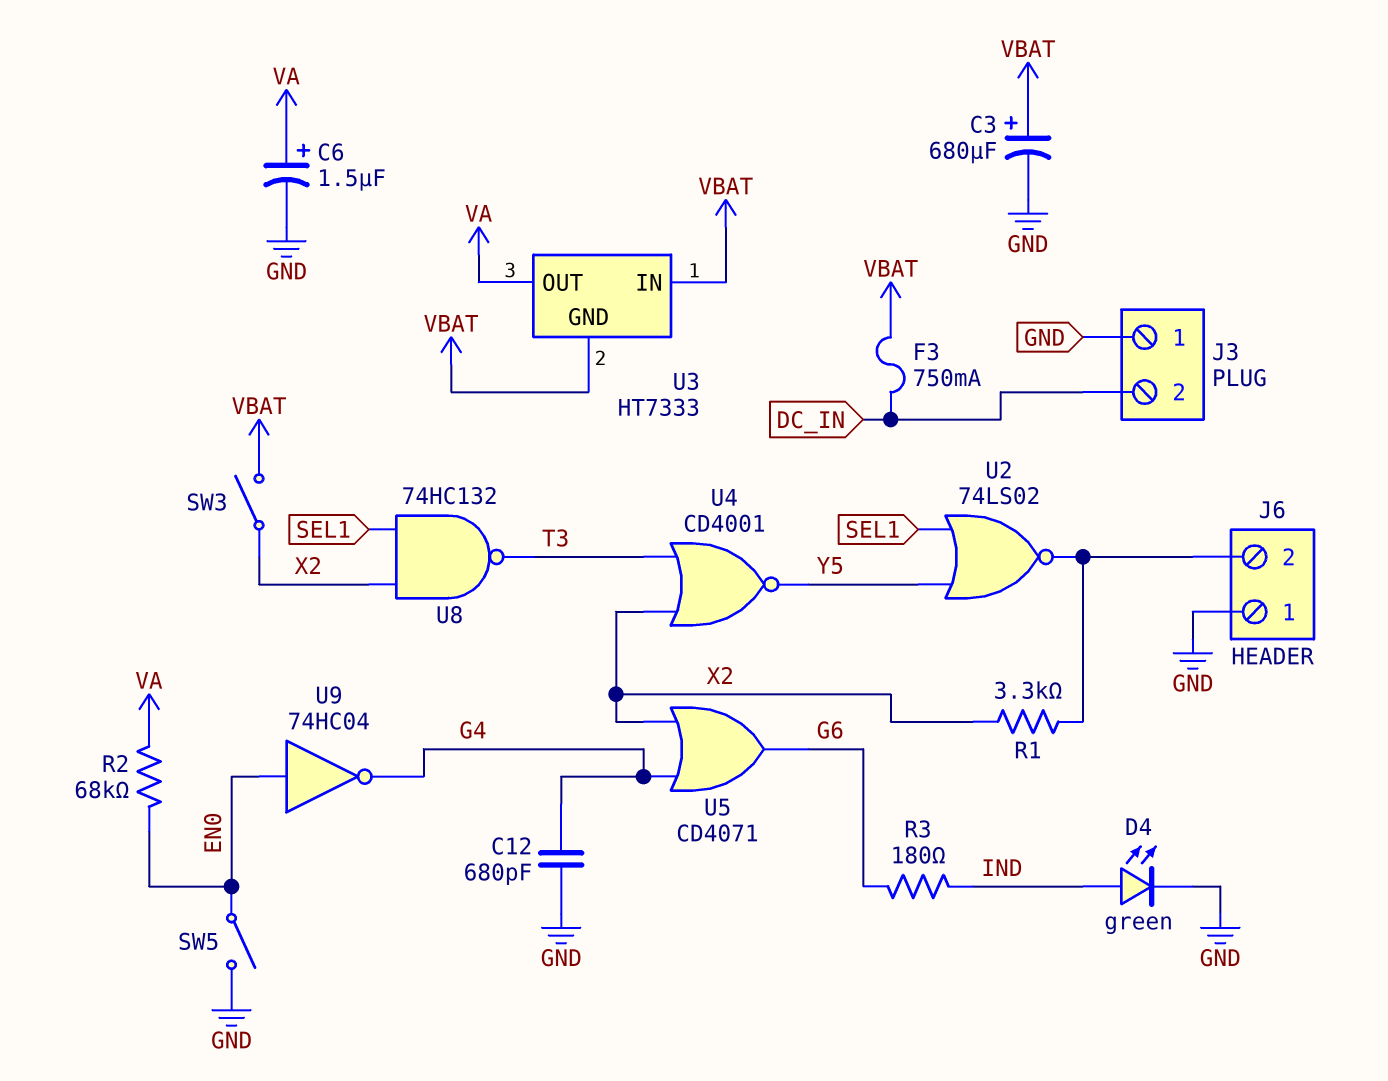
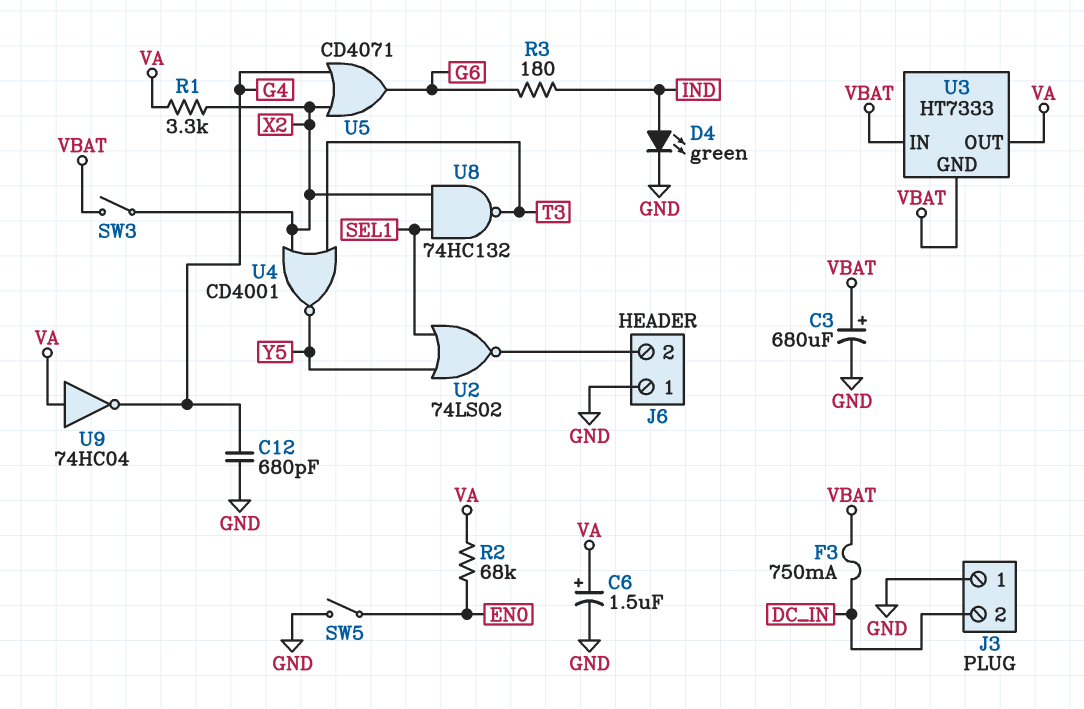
R1: 3.3k (J6/2, X2) -> 3.3k (VA, X2)
U9: NOT 74HC04 (in EN0, out G4) -> NOT 74HC04 (in VA, out G4)

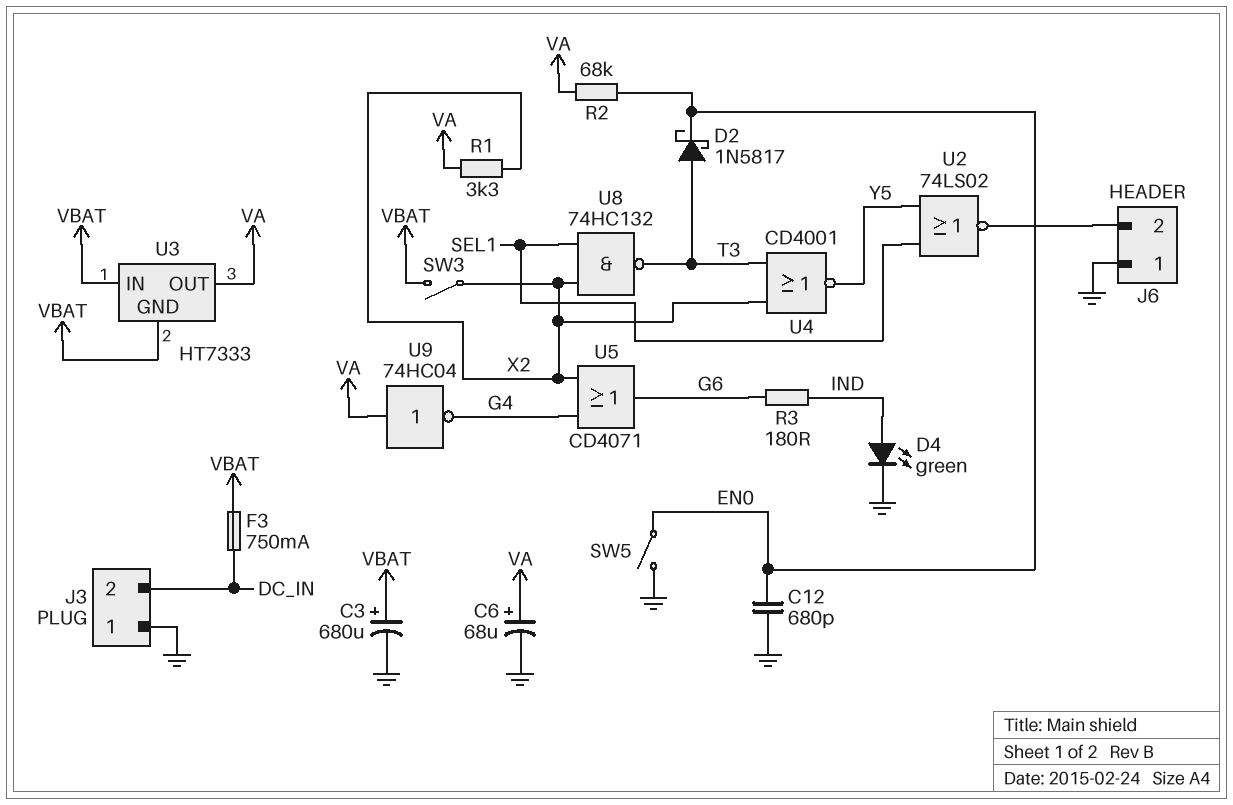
C6: 1.5uF (plus VA, minus GND) -> 68uF (plus VA, minus GND)
C12: 680pF (G4, GND) -> 680pF (EN0, GND)
D2: none -> schottky 1N5817 (A T3, K EN0)

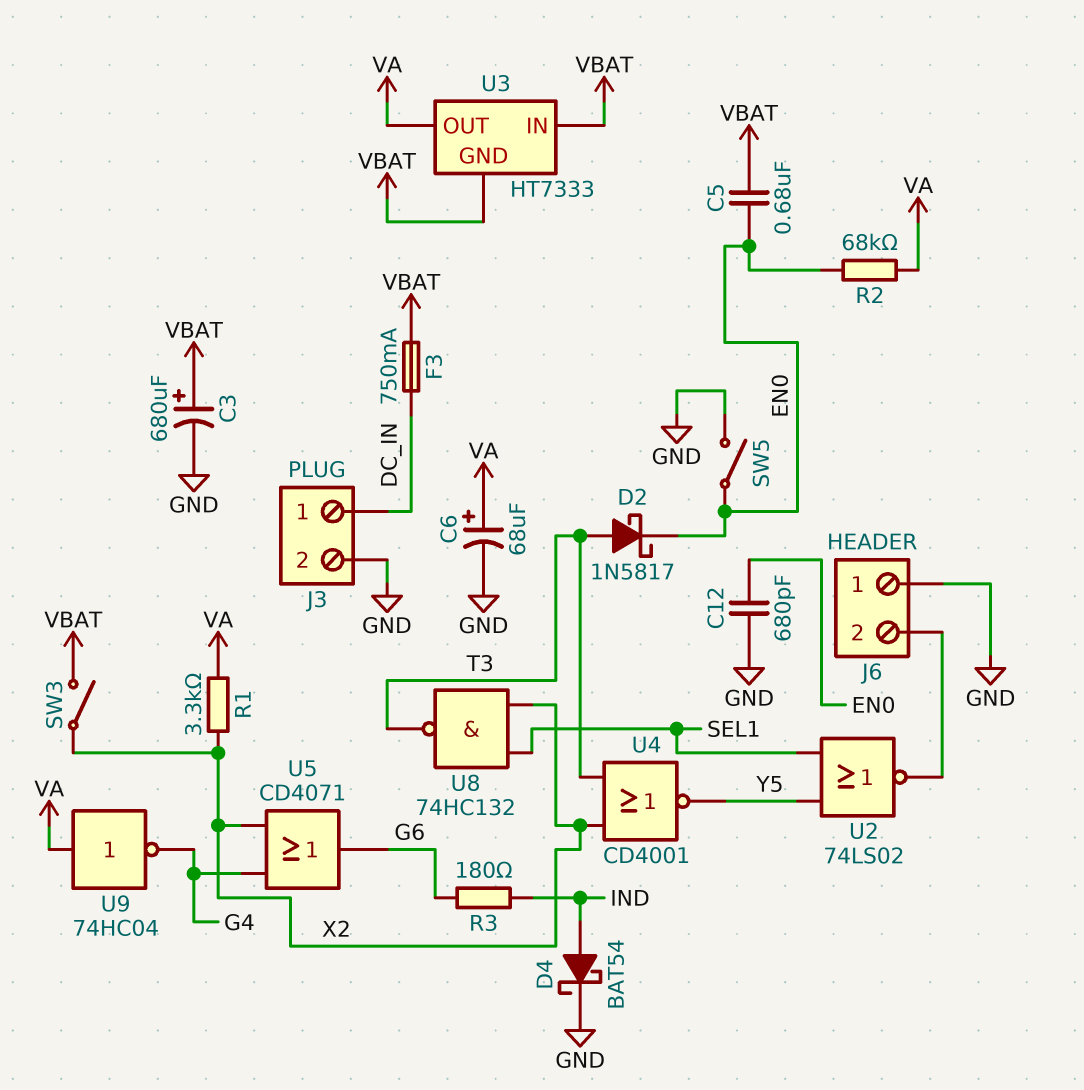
C5: none -> 680nF (EN0, VBAT)
D4: LED green (A IND, K GND) -> schottky BAT54 (A IND, K GND)
J3 pin 1: GND -> DC_IN
J3 pin 2: DC_IN -> GND

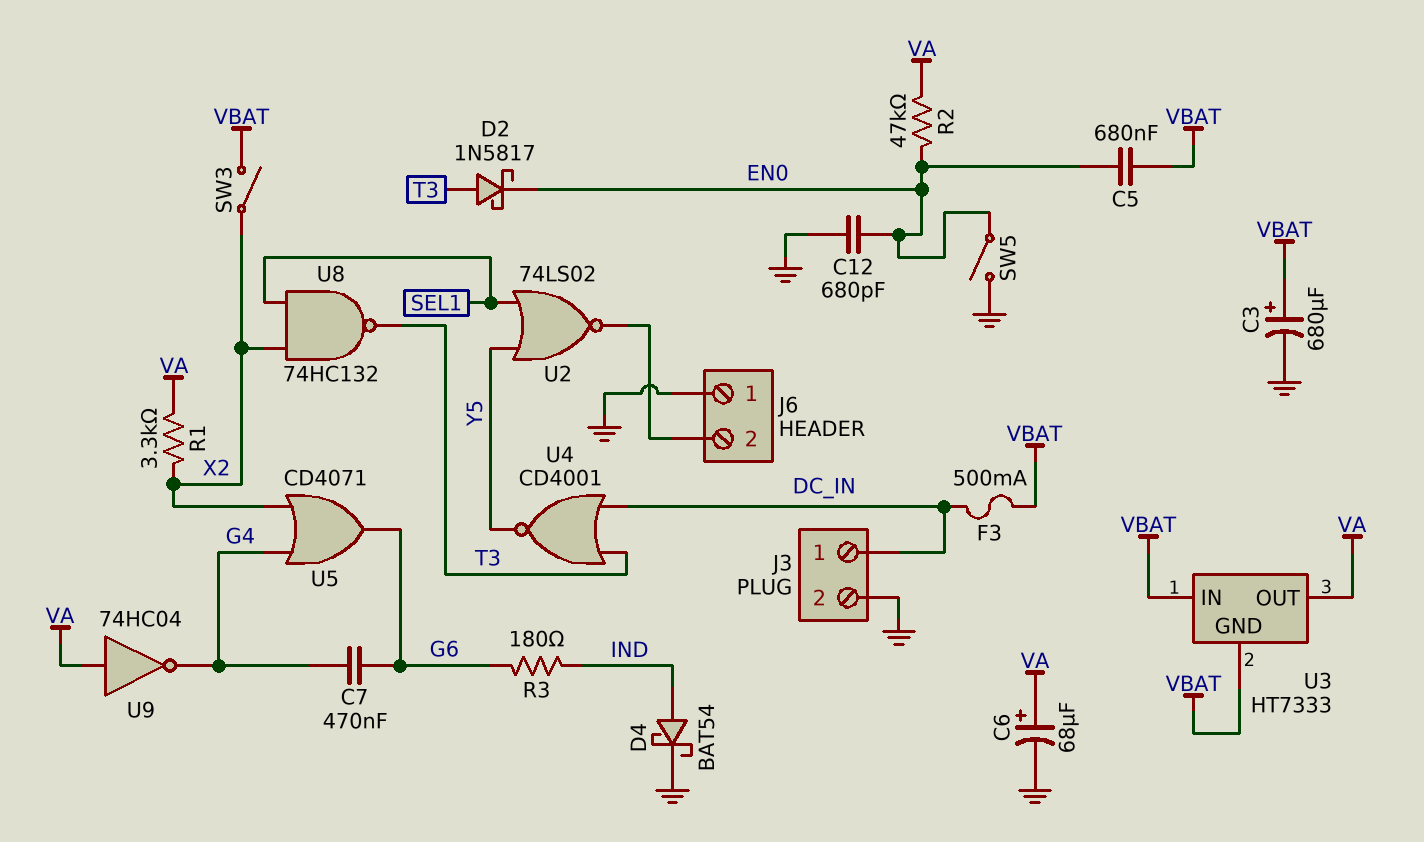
C7: none -> 470nF (G4, G6)
F3: 750mA (DC_IN, VBAT) -> 500mA (DC_IN, VBAT)
R2: 68k (EN0, VA) -> 47k (EN0, VA)
U4: NOR CD4001 (in T3, in X2, out Y5) -> NOR CD4001 (in DC_IN, in T3, out Y5)

